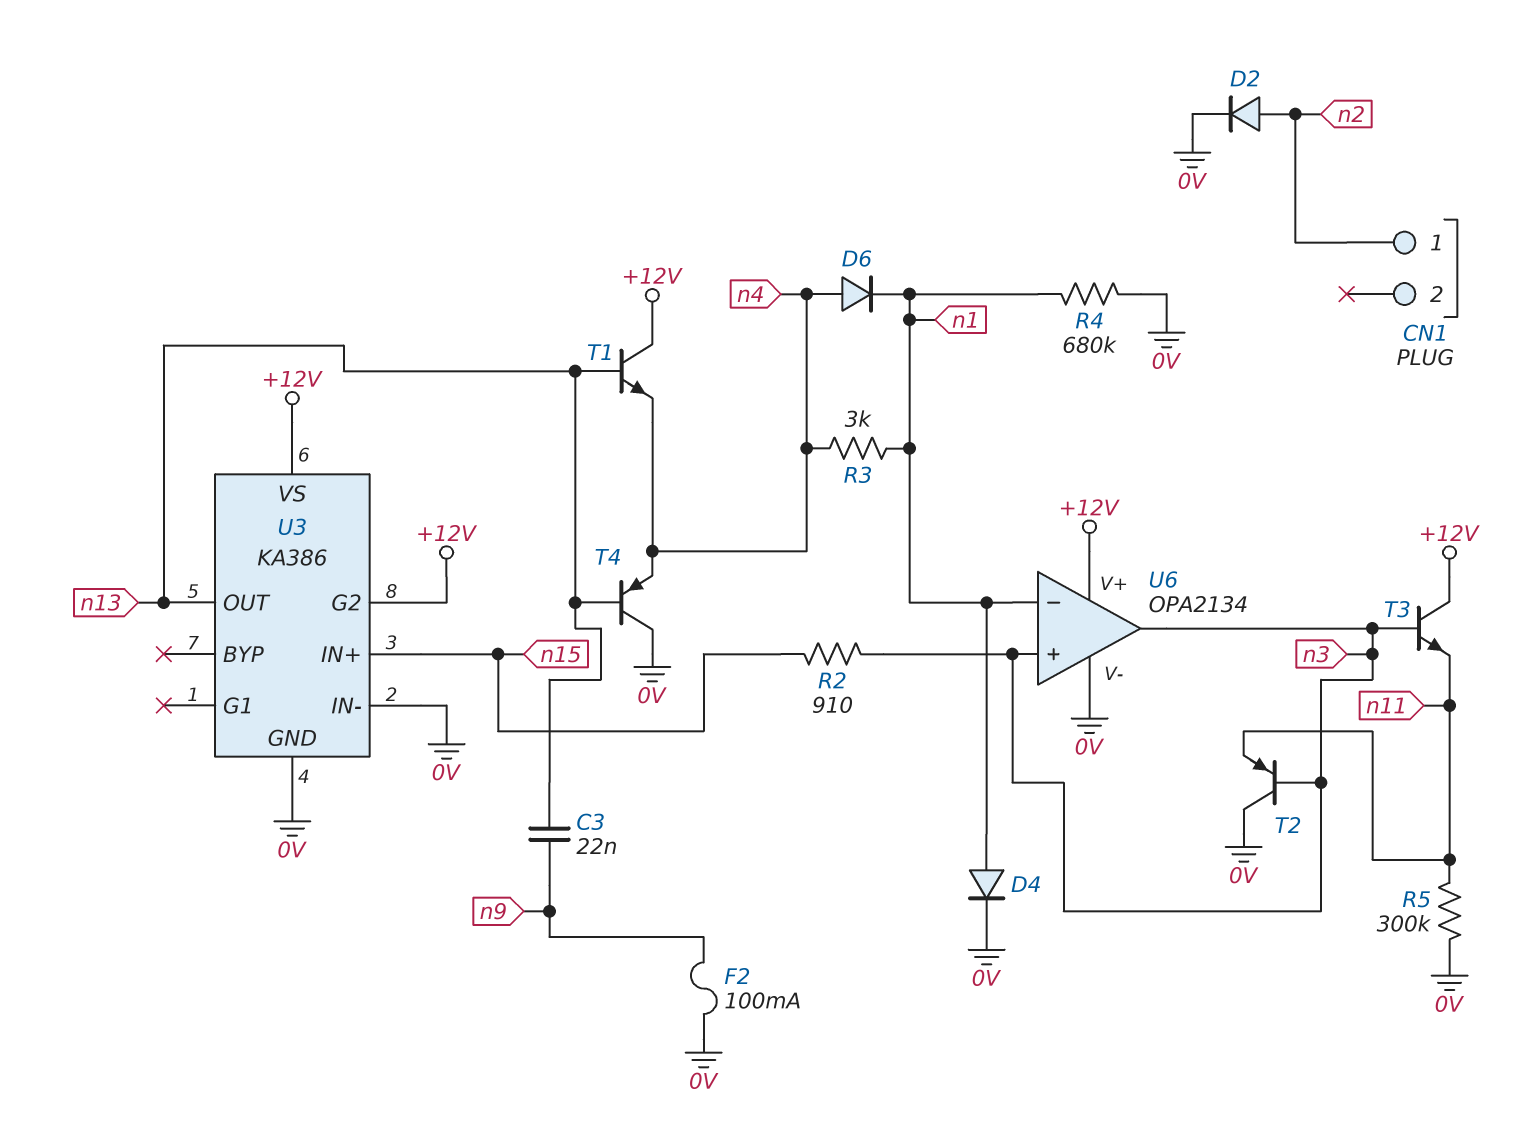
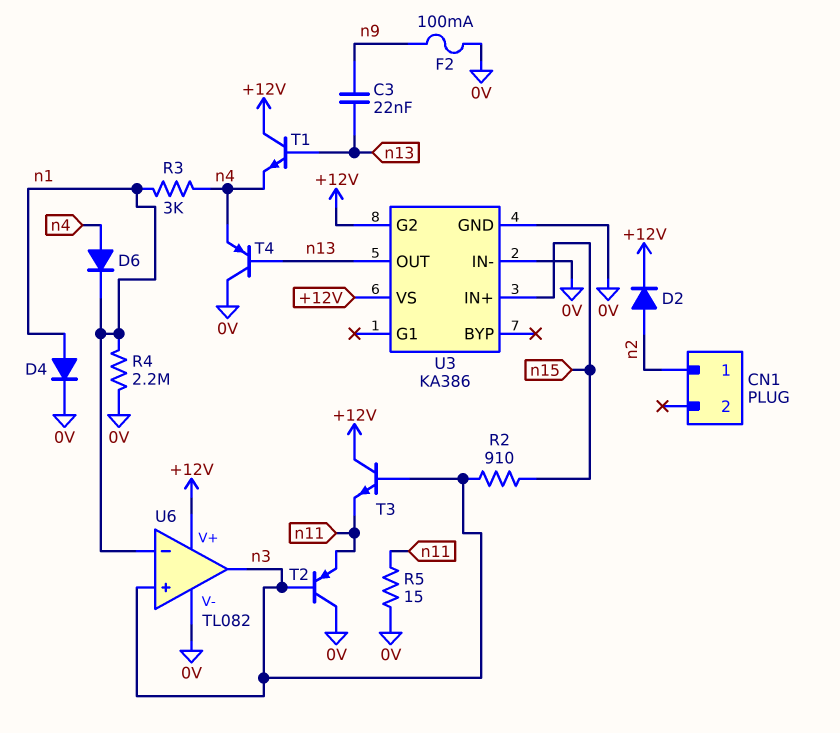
D2: diode (A n2, K 0V) -> diode (A n2, K +12V)
R4: 680k (0V, n1) -> 2.2M (0V, n1)
R5: 300k (0V, n11) -> 15 (0V, n11)
U6: OPA2134 -> TL082

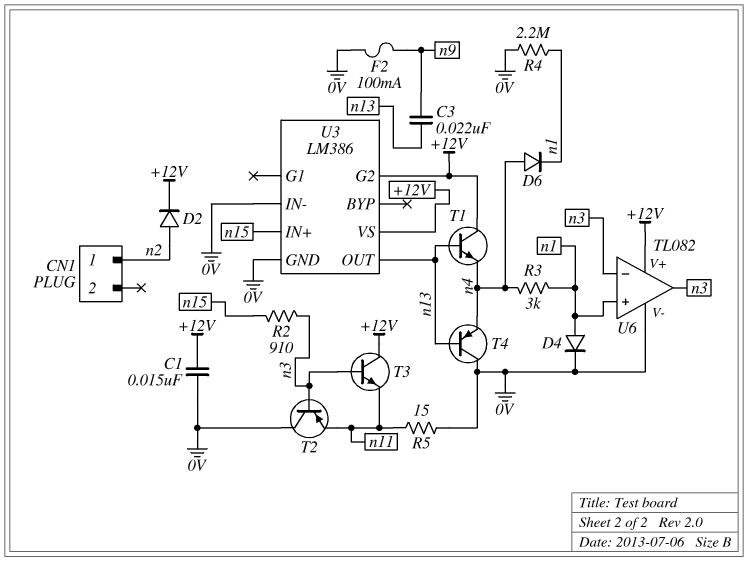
C1: none -> 15nF (+12V, 0V)
U3: KA386 -> LM386
U6 pin in+: n3 -> n1
U6 pin in-: n1 -> n3

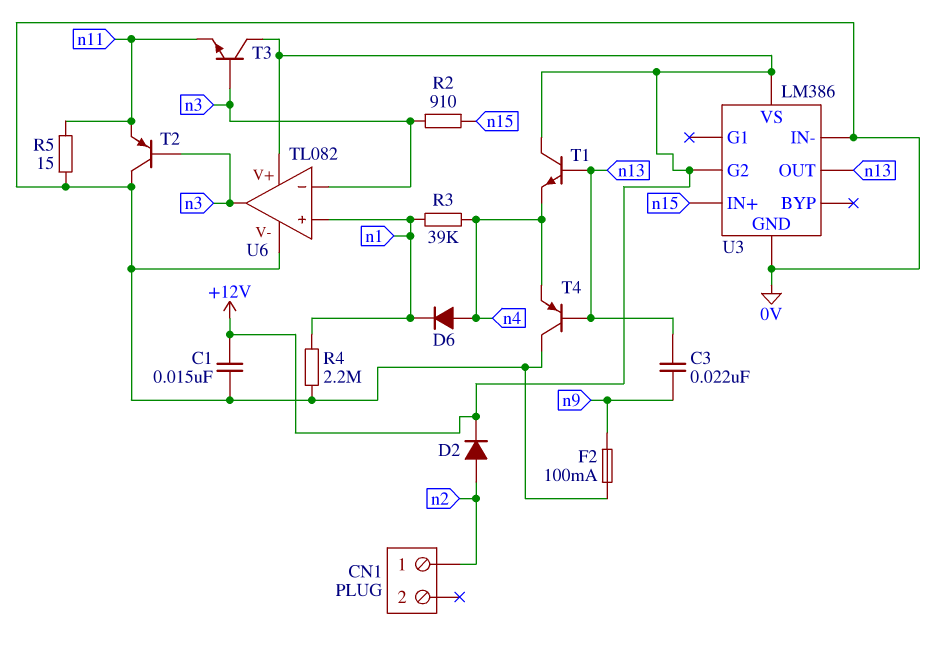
D4: diode (A n1, K 0V) -> none
R3: 3k (n1, n4) -> 39k (n1, n4)

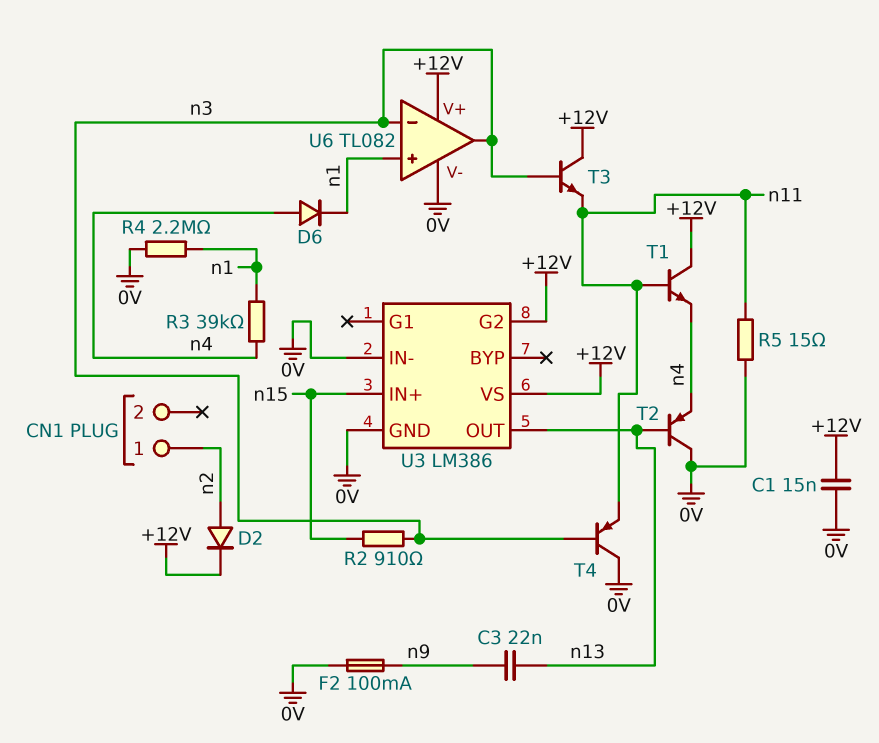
T1: NPN (B n13, C +12V, E n4) -> NPN (B n11, C +12V, E n4)
T2: PNP (B n3, C 0V, E n11) -> PNP (B n13, C 0V, E n4)
T4: PNP (B n13, C 0V, E n4) -> PNP (B n3, C 0V, E n11)

